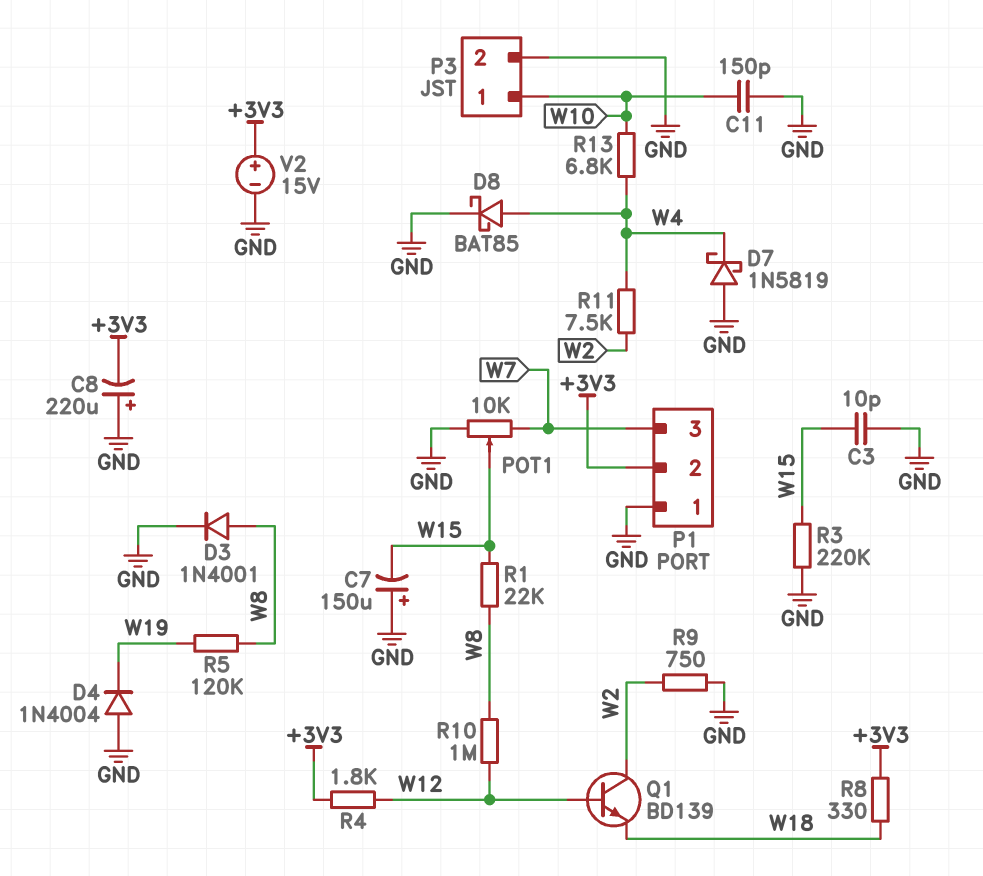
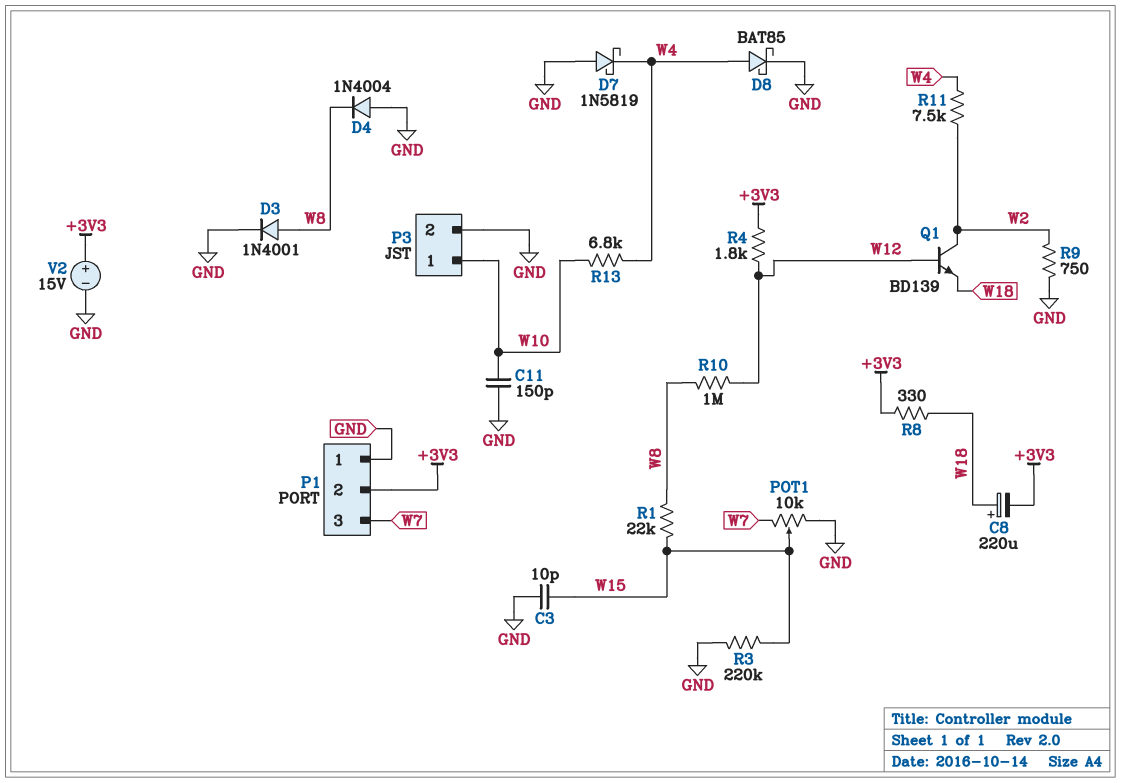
C7: 150uF (plus GND, minus W15) -> none
C8: 220uF (plus GND, minus +3V3) -> 220uF (plus W18, minus +3V3)
D4: diode 1N4004 (A GND, K W19) -> diode 1N4004 (A GND, K W8)
R5: 120k (W8, W19) -> none

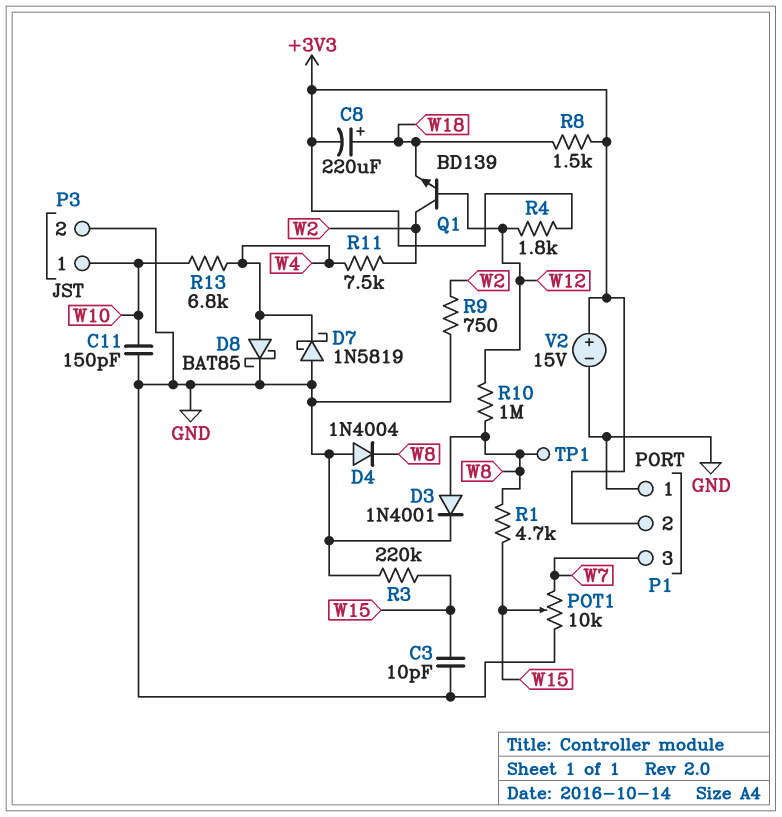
R1: 22k (W8, W15) -> 4.7k (W8, W15)
R8: 330 (+3V3, W18) -> 1.5k (+3V3, W18)
TP1: none -> test point (W8)

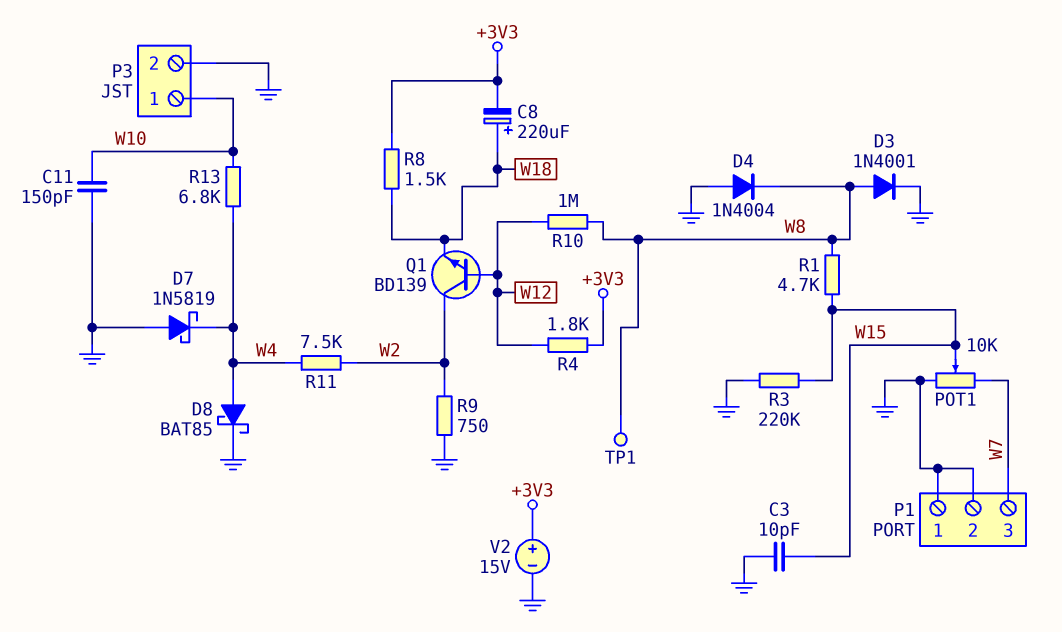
P1 pin 2: +3V3 -> GND

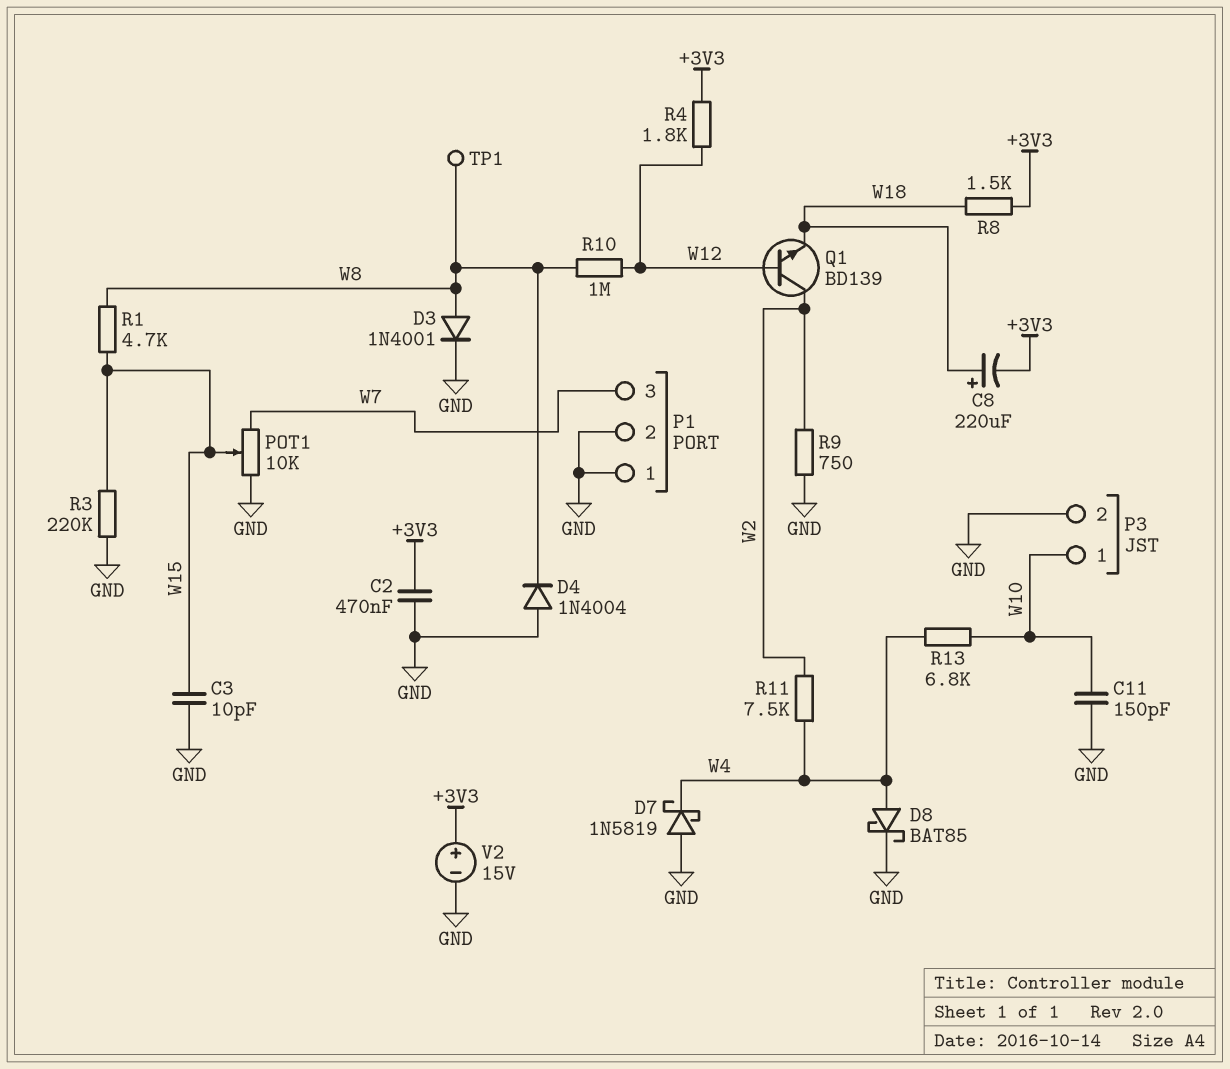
C2: none -> 470nF (+3V3, GND)

